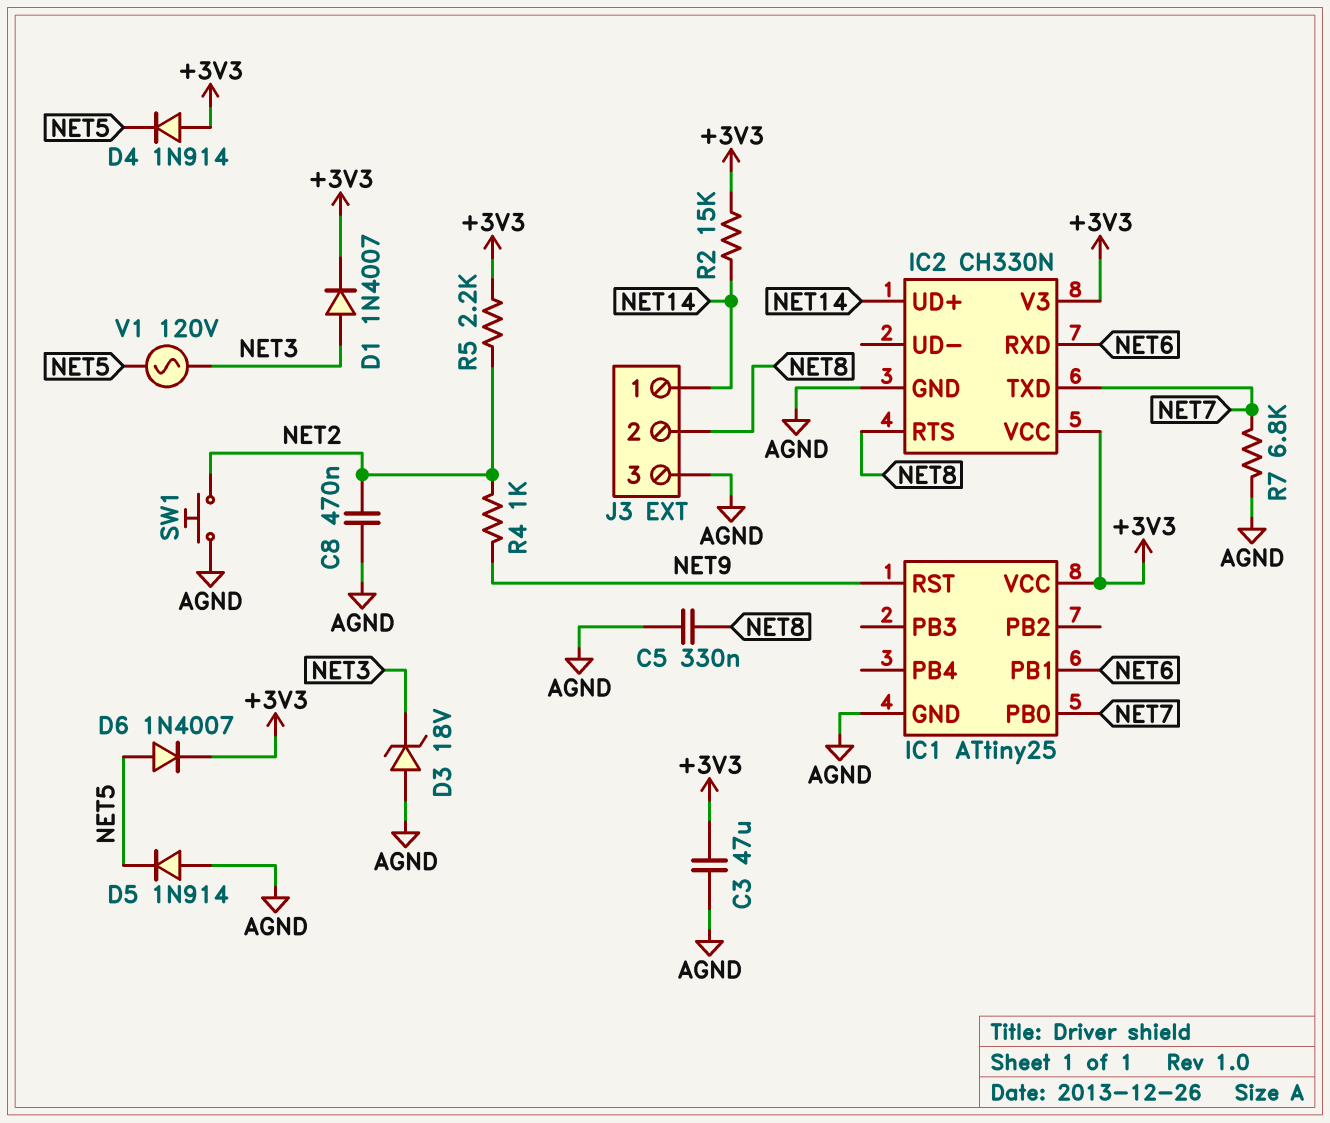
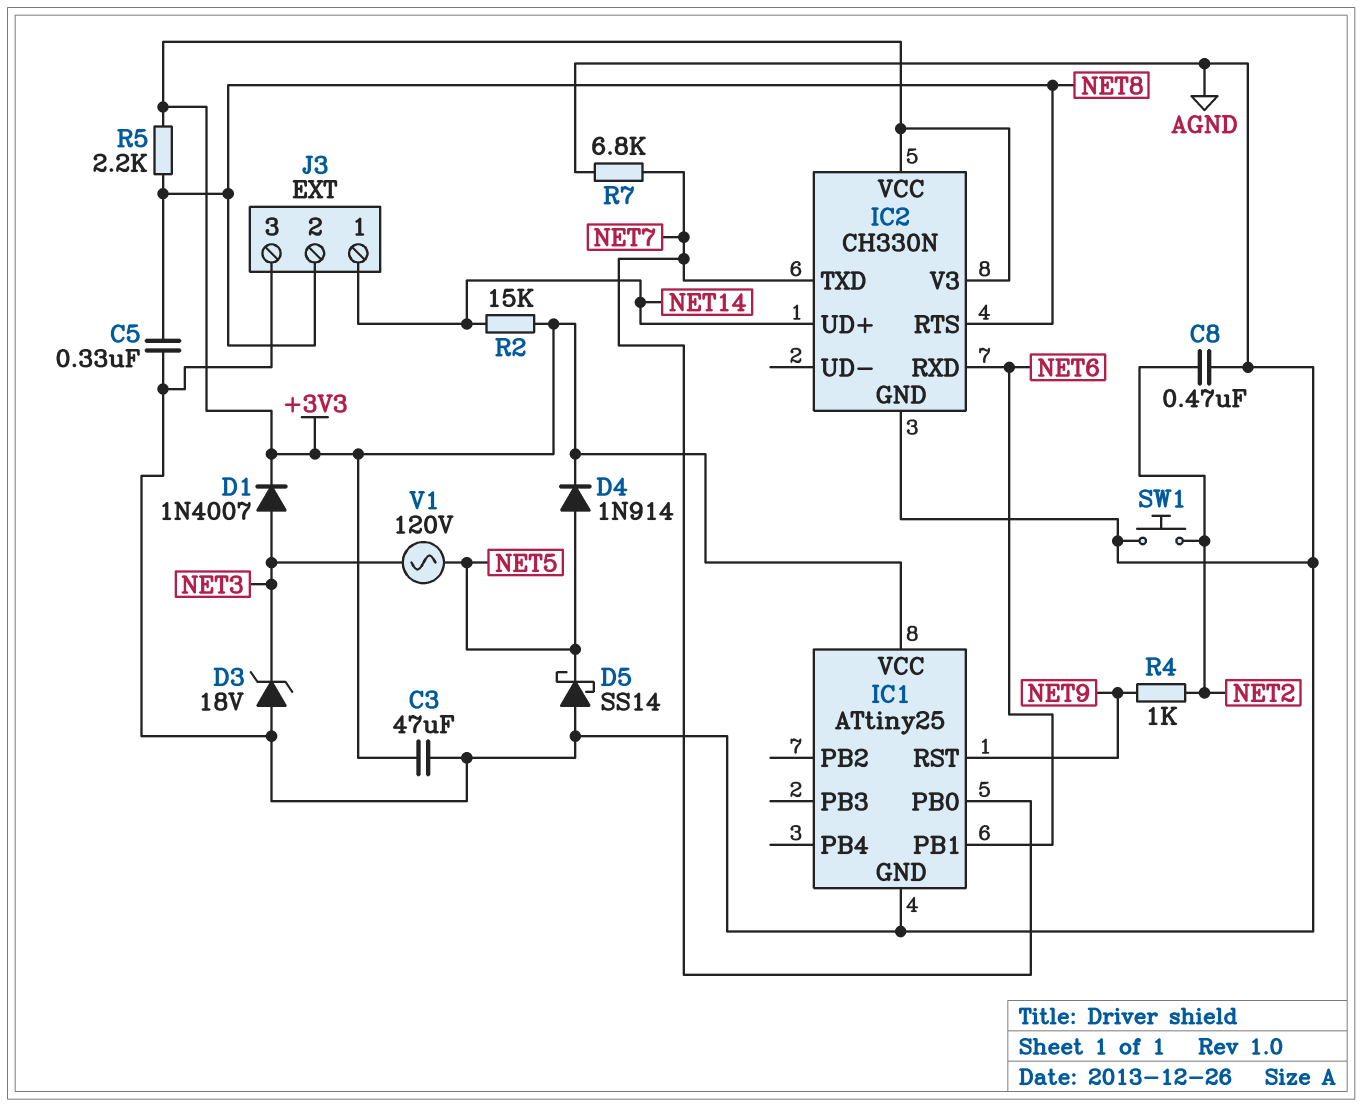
D4: diode 1N914 (A +3V3, K NET5) -> diode 1N914 (A NET5, K +3V3)
D5: diode 1N914 (A AGND, K NET5) -> schottky SS14 (A AGND, K NET5)
D6: diode 1N4007 (A NET5, K +3V3) -> none
R5: 2.2k (+3V3, NET2) -> 2.2k (+3V3, NET8)

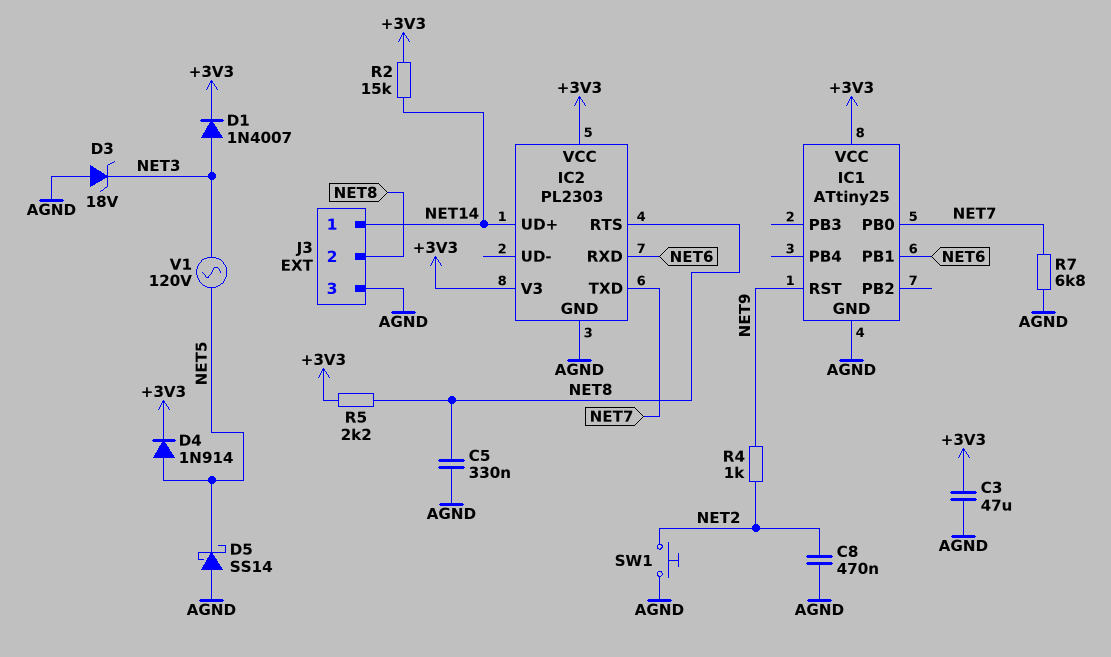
IC2: CH330N -> PL2303

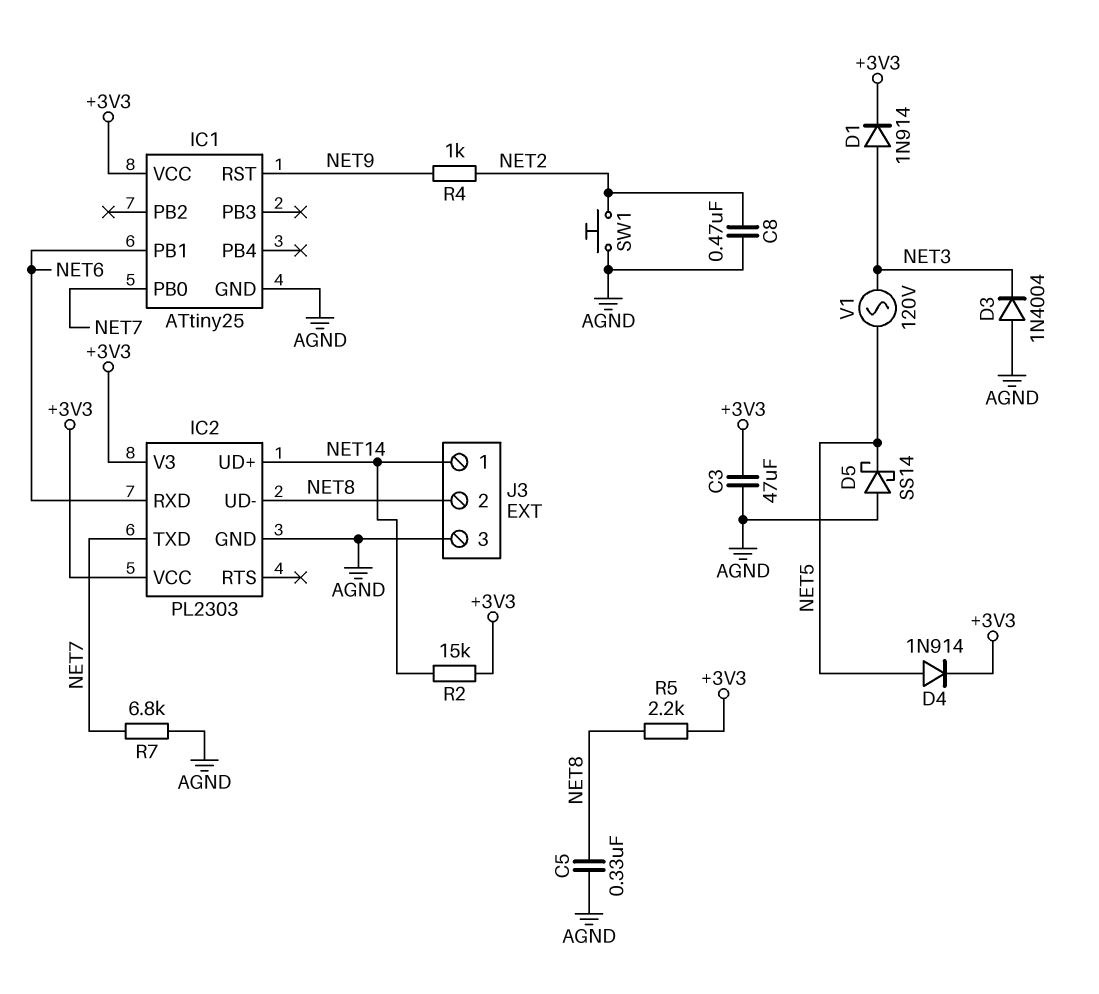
D1: diode 1N4007 (A NET3, K +3V3) -> diode 1N914 (A NET3, K +3V3)
D3: zener 18V (A AGND, K NET3) -> diode 1N4004 (A AGND, K NET3)
IC2 pin RTS: NET8 -> none
IC2 pin UD-: none -> NET8

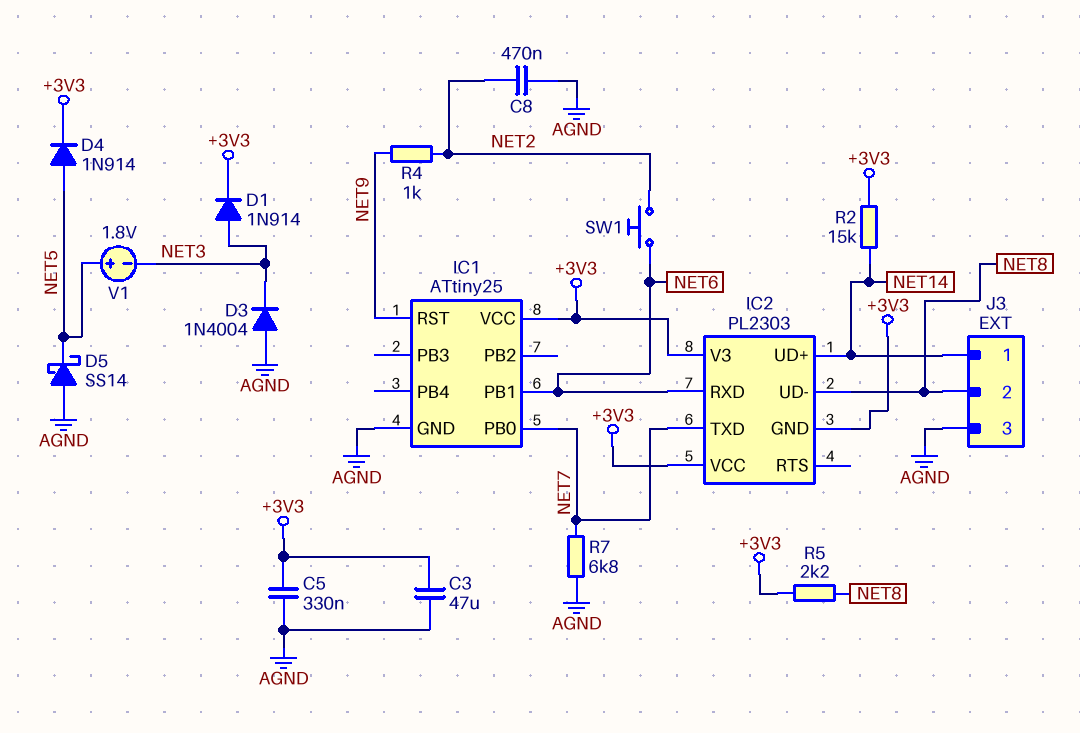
C5: 330nF (AGND, NET8) -> 330nF (+3V3, AGND)
IC2 pin GND: AGND -> +3V3
SW1: button (AGND, NET2) -> button (NET2, NET6)
V1: AC 120V (NET3, NET5) -> 1.8V (plus NET5, minus NET3)

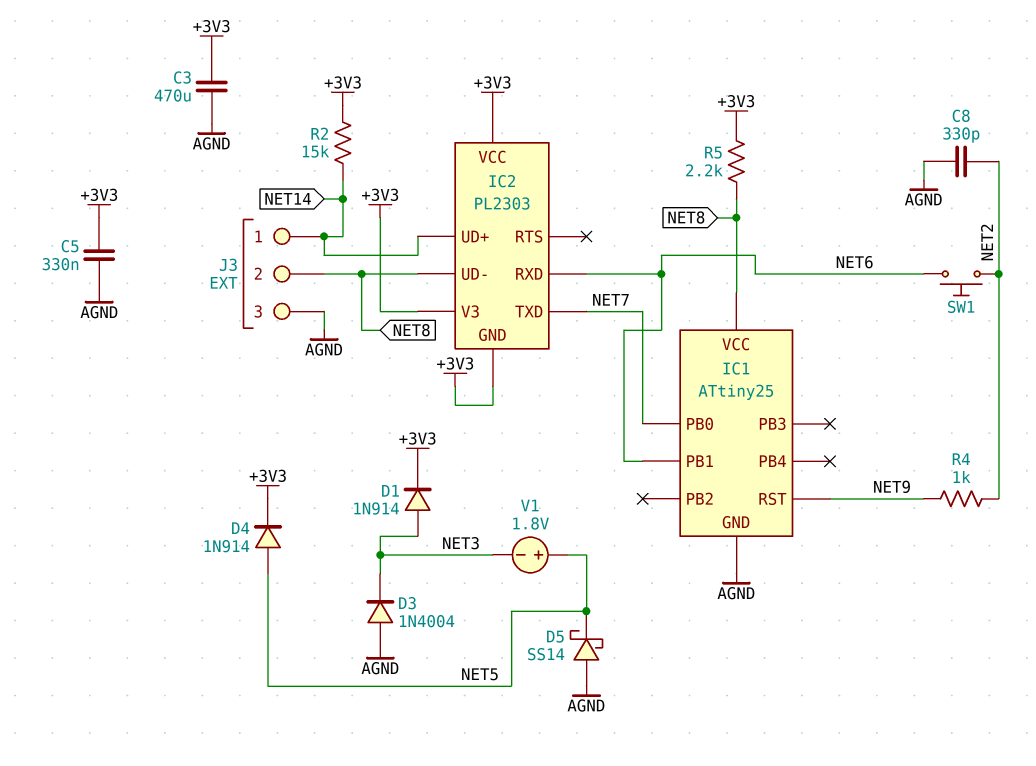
C3: 47uF (+3V3, AGND) -> 470uF (+3V3, AGND)
C8: 470nF (AGND, NET2) -> 330pF (AGND, NET2)
IC1 pin VCC: +3V3 -> NET8
R7: 6.8k (AGND, NET7) -> none

